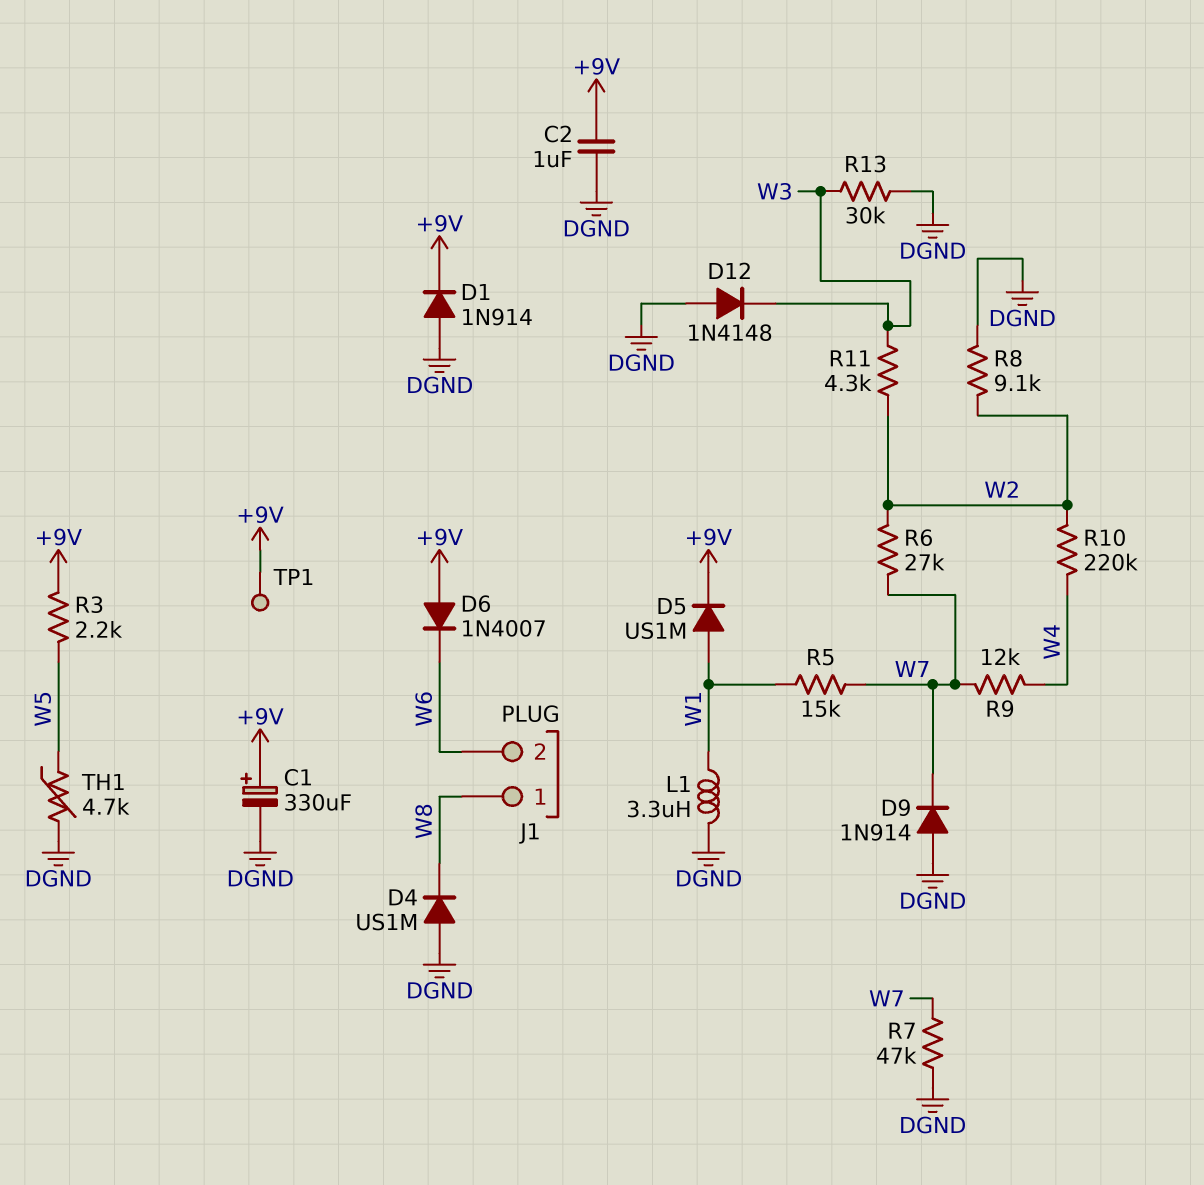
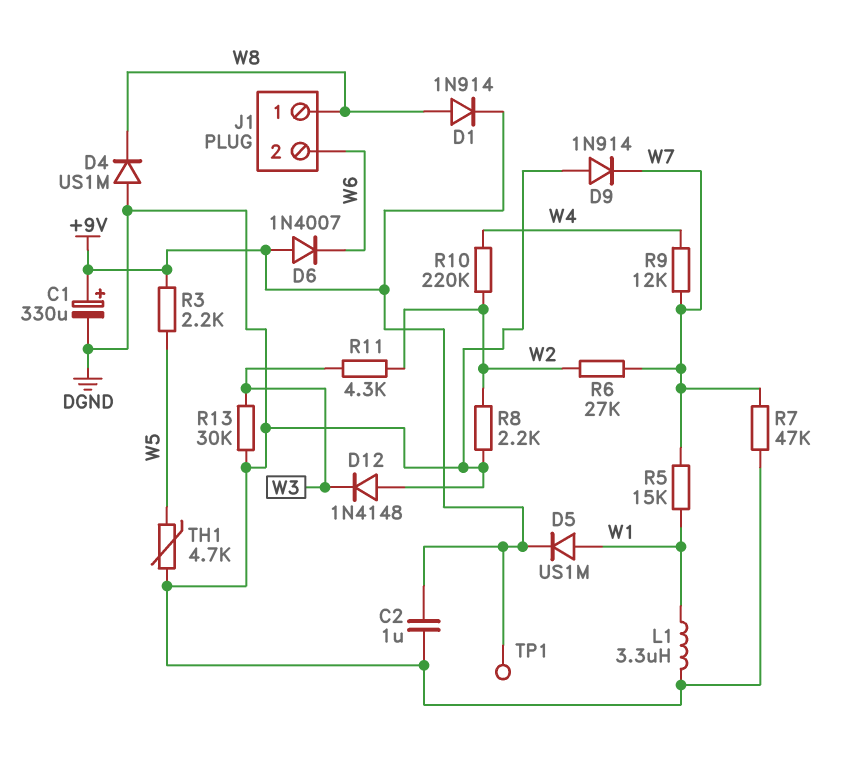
D1: diode 1N914 (A DGND, K +9V) -> diode 1N914 (A W8, K +9V)
R8: 9.1k (DGND, W2) -> 2.2k (DGND, W2)

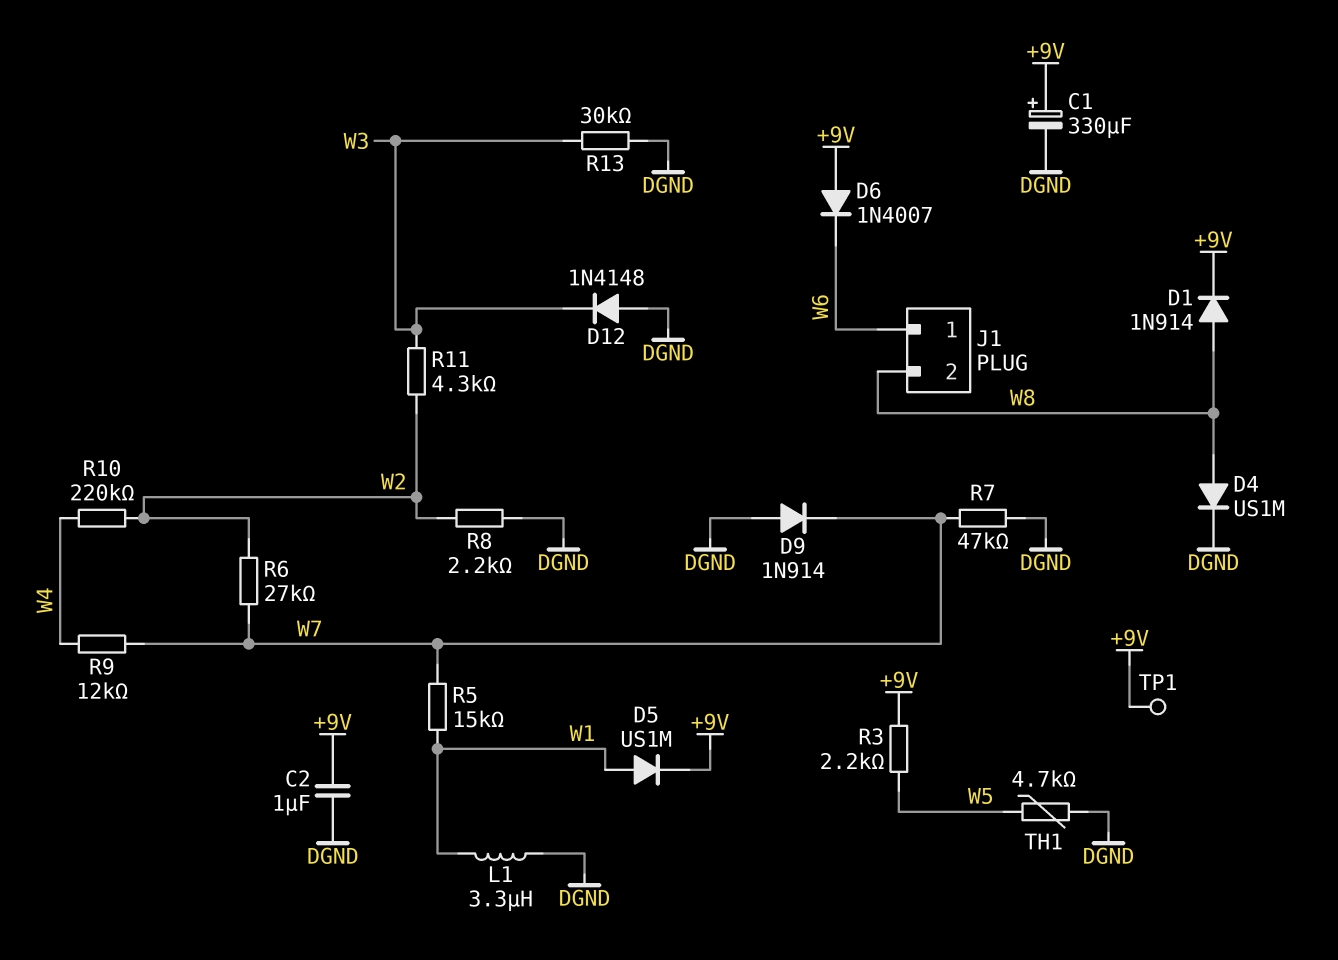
D4: diode US1M (A DGND, K W8) -> diode US1M (A W8, K DGND)
J1 pin 1: W8 -> W6
J1 pin 2: W6 -> W8

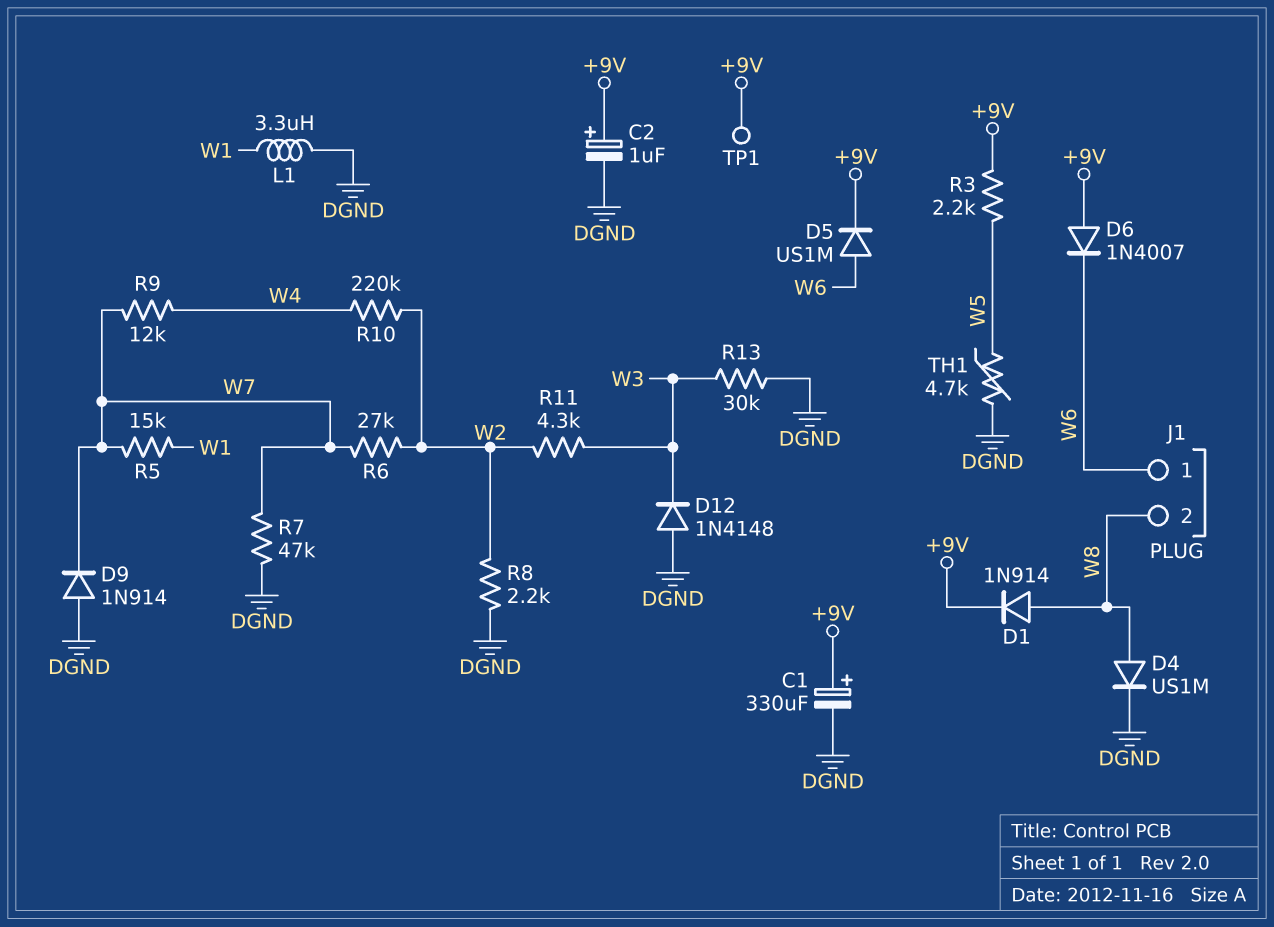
C2: 1uF (+9V, DGND) -> 1uF (plus +9V, minus DGND)
D5: diode US1M (A W1, K +9V) -> diode US1M (A W6, K +9V)

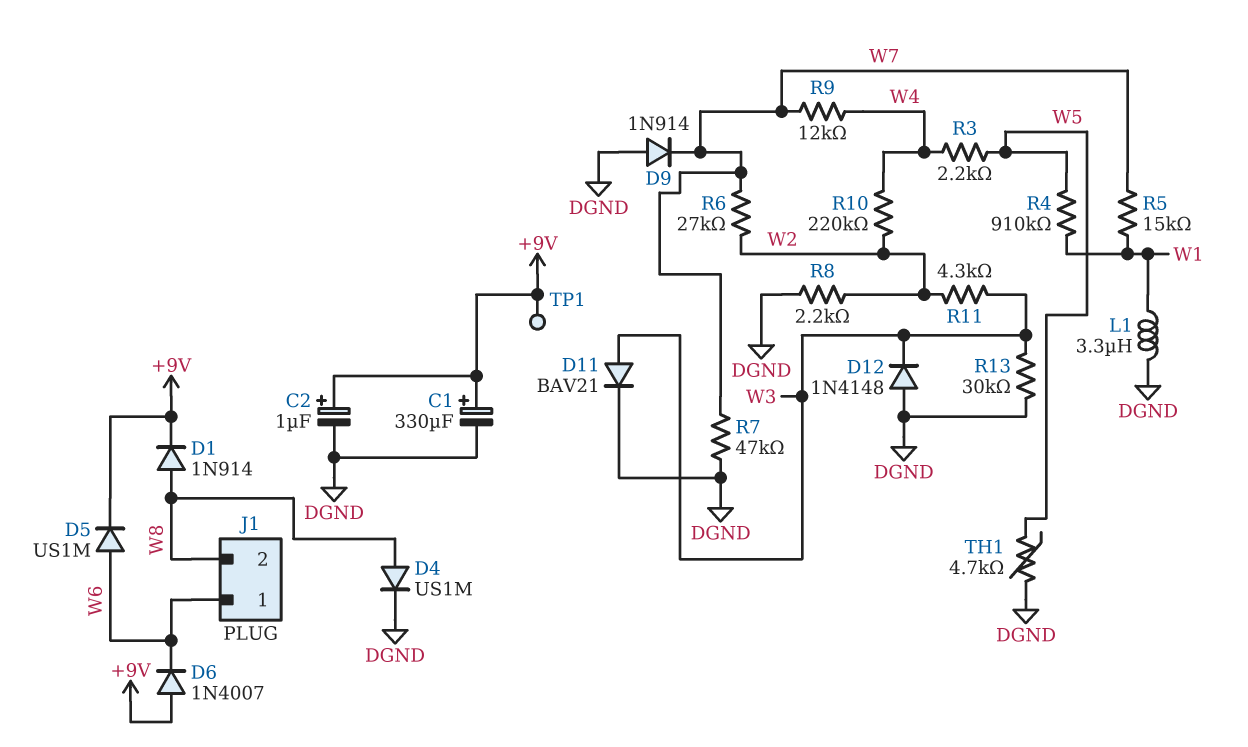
D11: none -> diode BAV21 (A W3, K DGND)
R3: 2.2k (+9V, W5) -> 2.2k (W4, W5)
R4: none -> 910k (W1, W5)

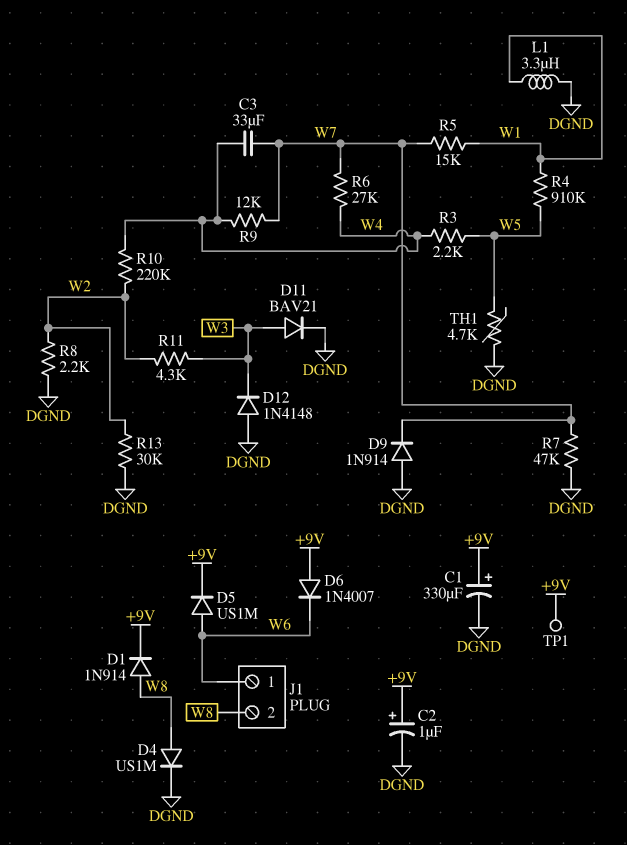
C3: none -> 33uF (W4, W7)
R6: 27k (W2, W7) -> 27k (W4, W7)
R13: 30k (DGND, W3) -> 30k (DGND, W2)

